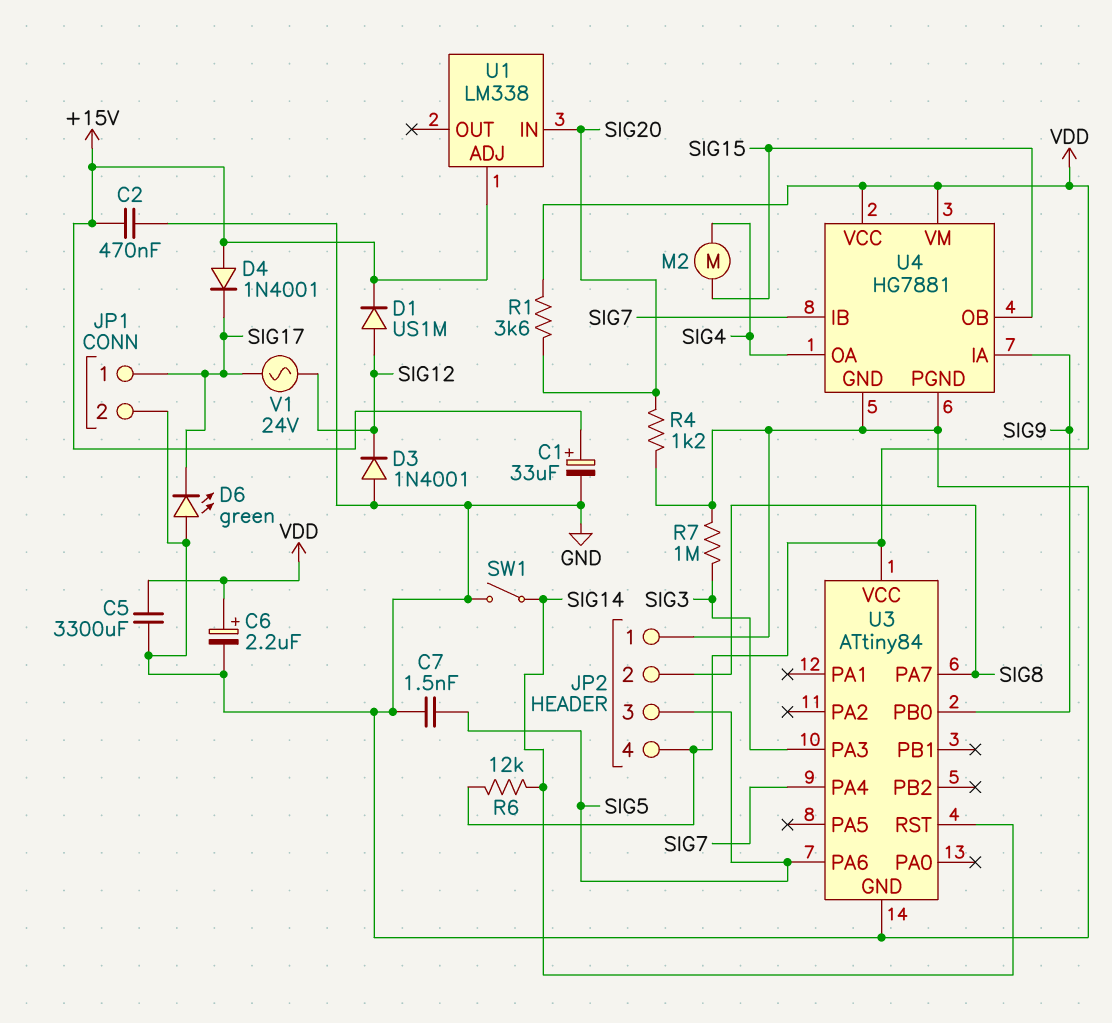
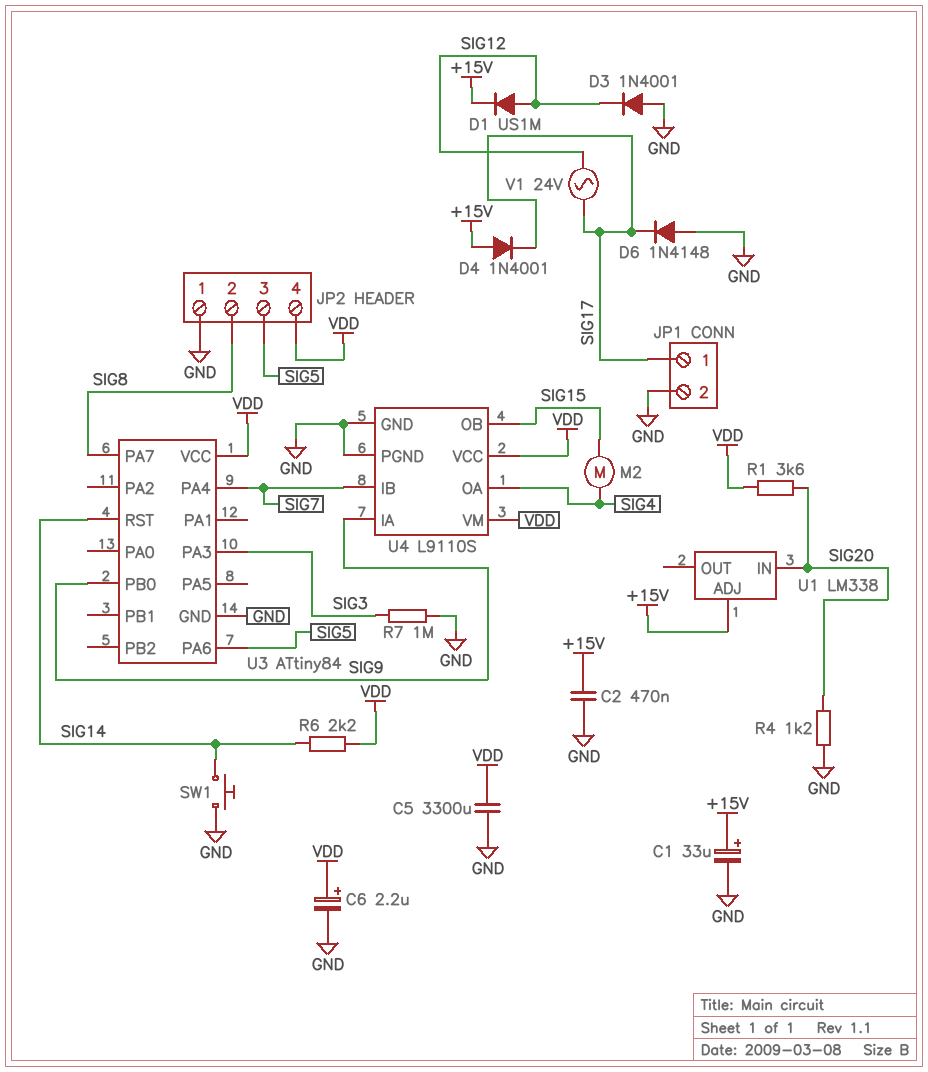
C7: 1.5nF (GND, SIG5) -> none
D6: LED green (A GND, K SIG17) -> diode 1N4148 (A GND, K SIG17)
R6: 12k (SIG14, VDD) -> 2.2k (SIG14, VDD)
SW1: switch (GND, SIG14) -> button (GND, SIG14)
U4: HG7881 -> L9110S

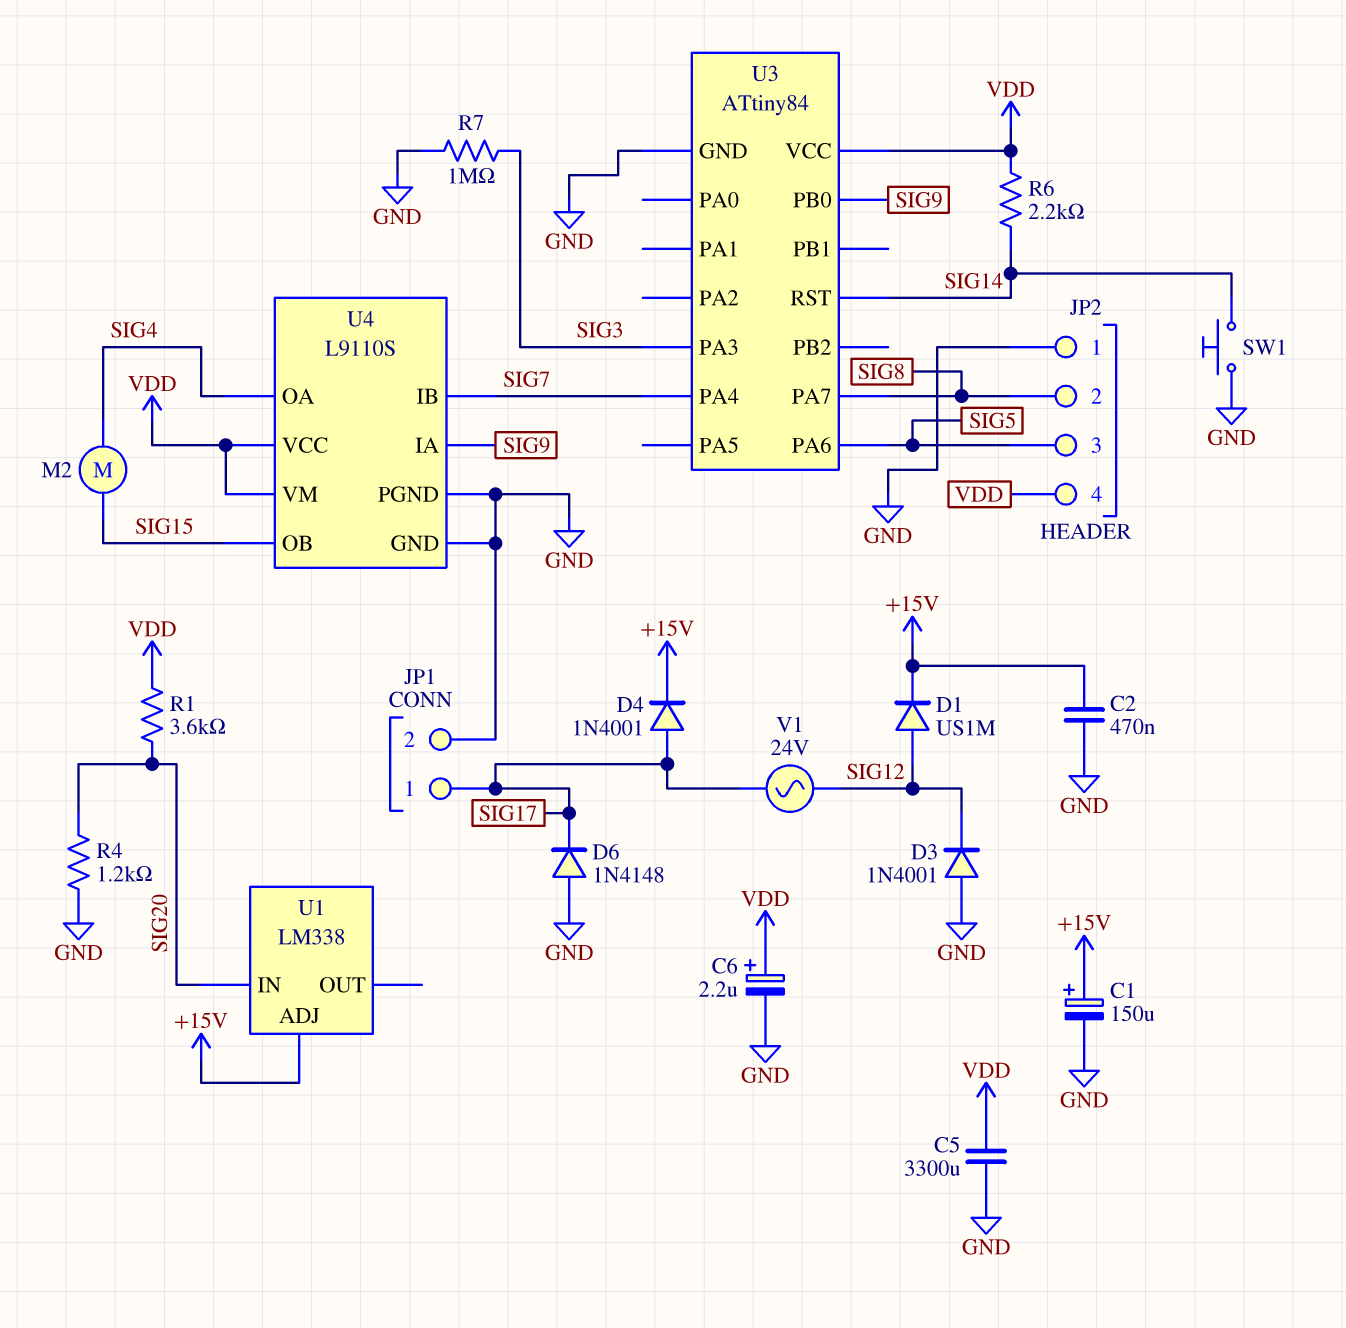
C1: 33uF (plus +15V, minus GND) -> 150uF (plus +15V, minus GND)
D4: diode 1N4001 (A +15V, K SIG17) -> diode 1N4001 (A SIG17, K +15V)

